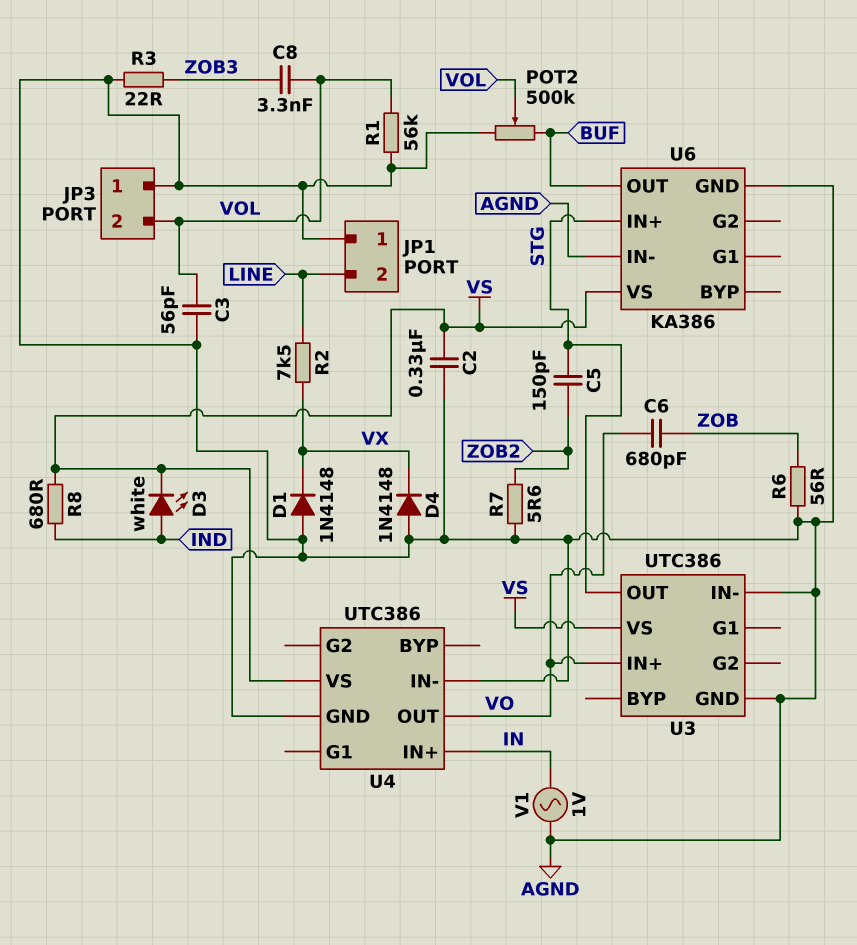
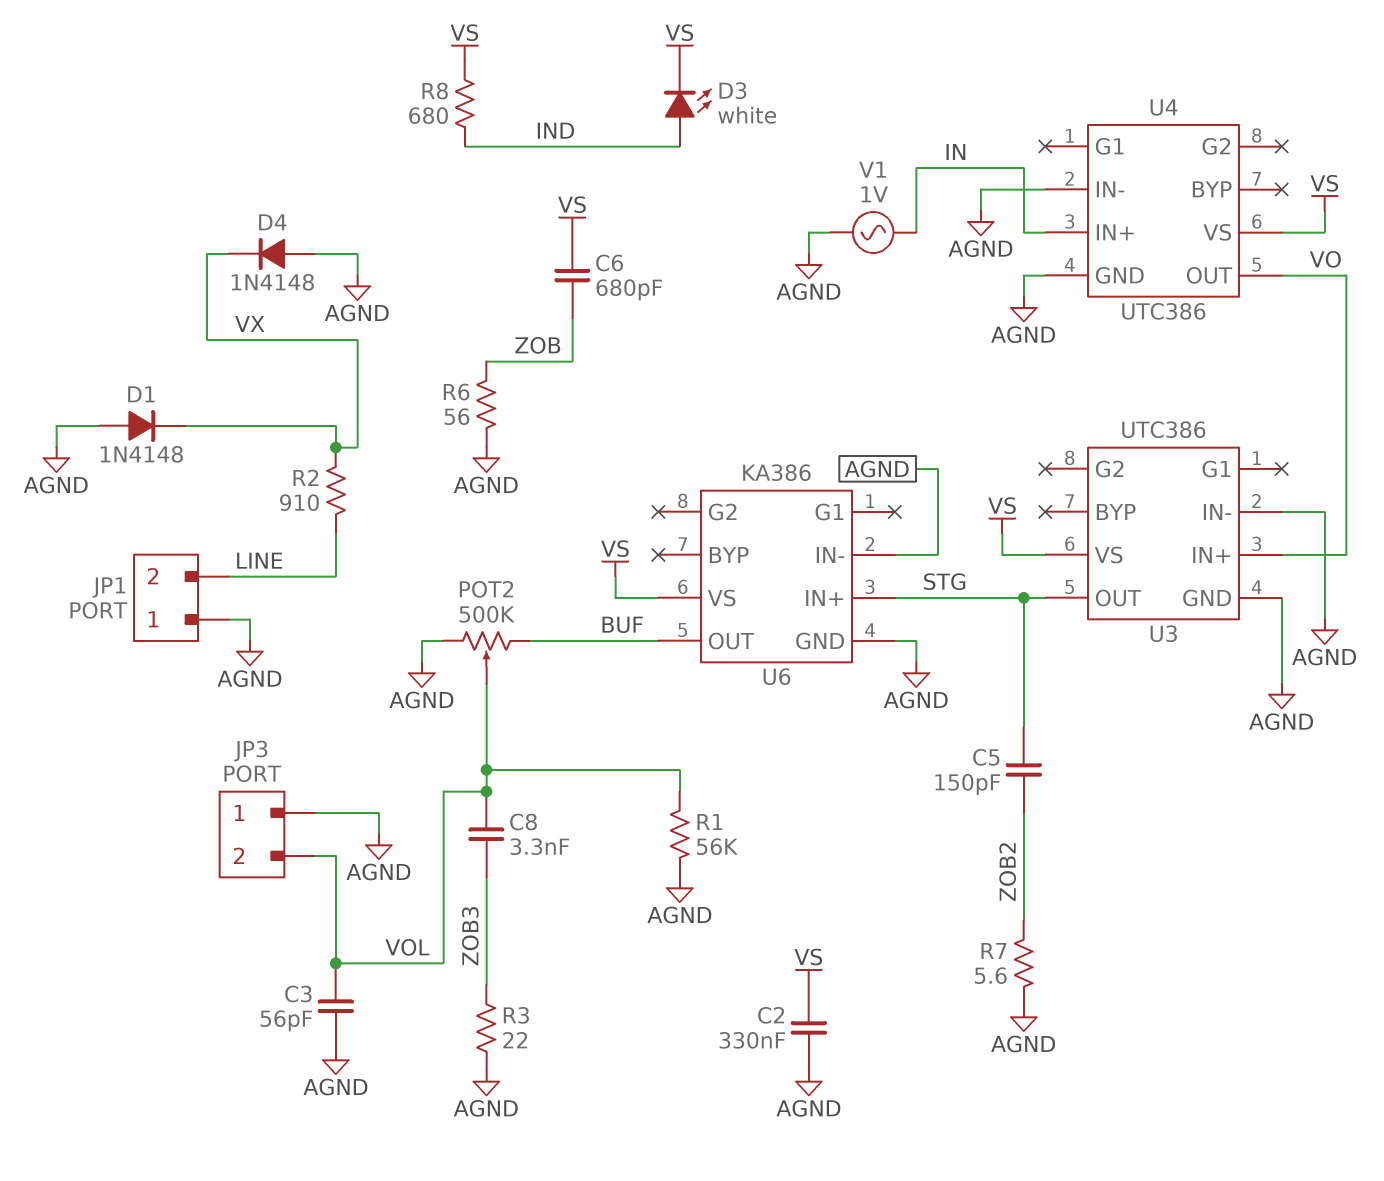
C6: 680pF (VO, ZOB) -> 680pF (VS, ZOB)
R2: 7.5k (LINE, VX) -> 910 (LINE, VX)

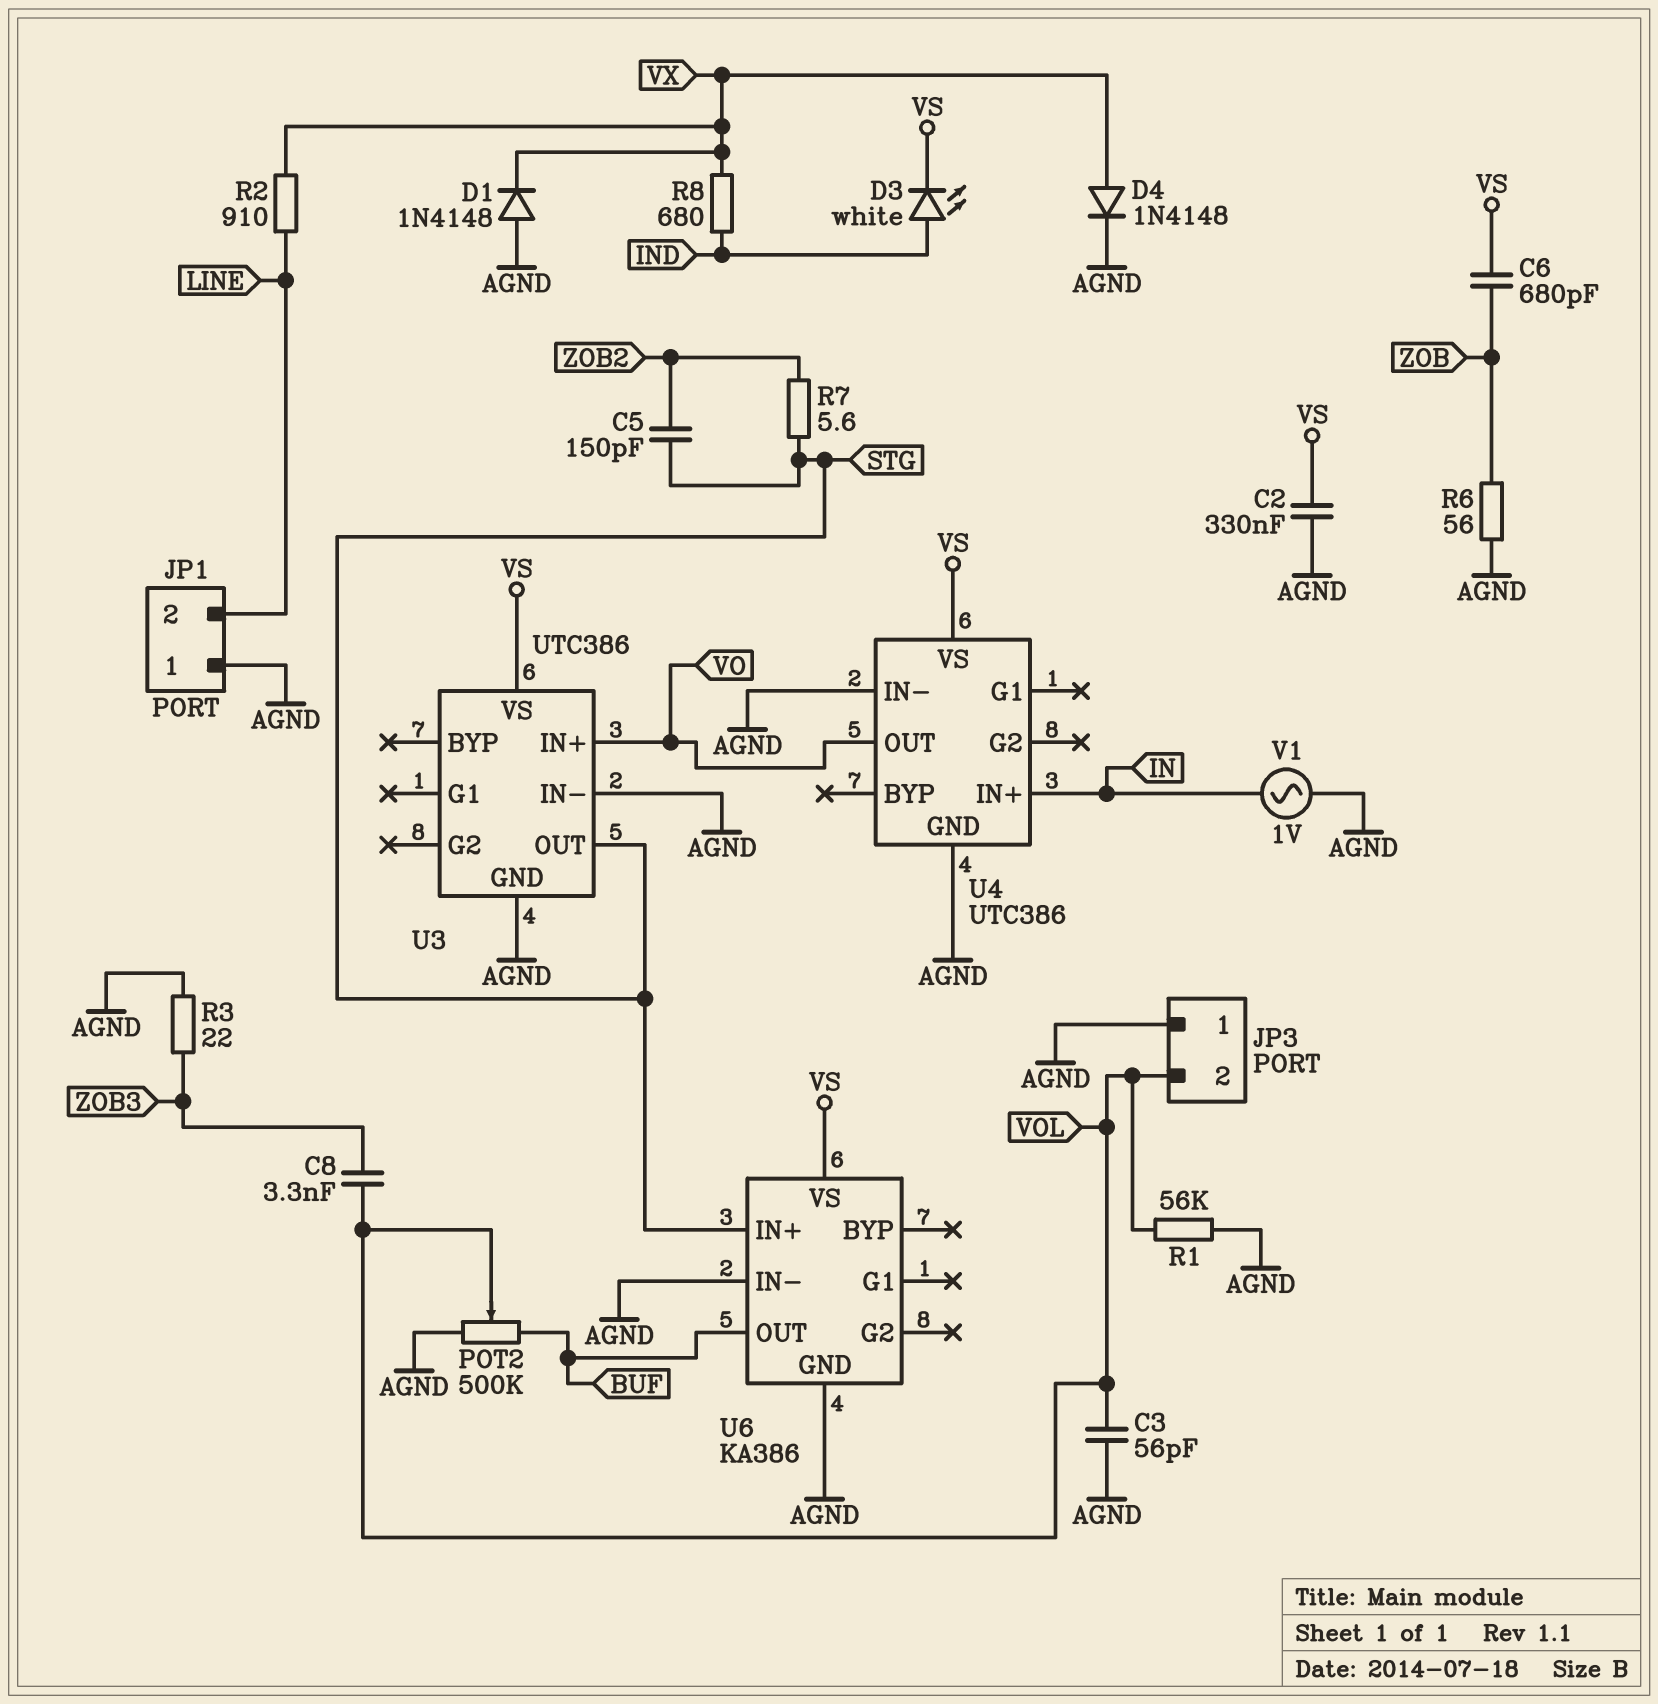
D4: diode 1N4148 (A AGND, K VX) -> diode 1N4148 (A VX, K AGND)
R7: 5.6 (AGND, ZOB2) -> 5.6 (STG, ZOB2)
R8: 680 (IND, VS) -> 680 (IND, VX)

